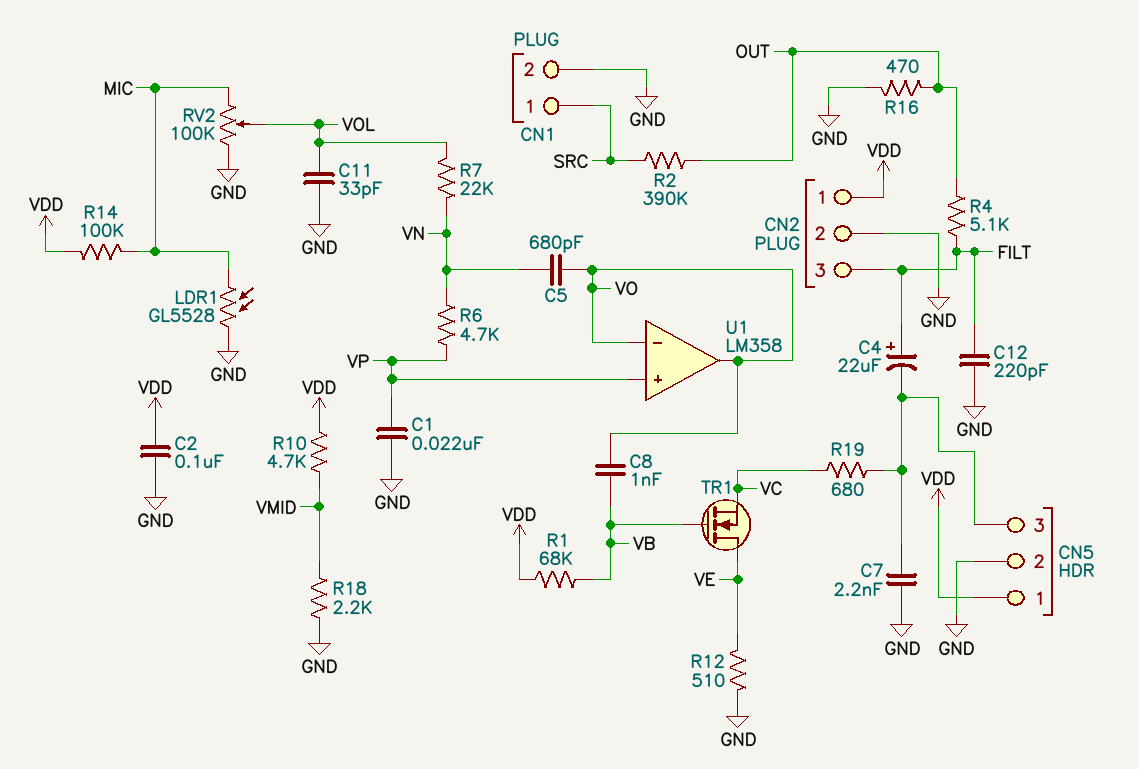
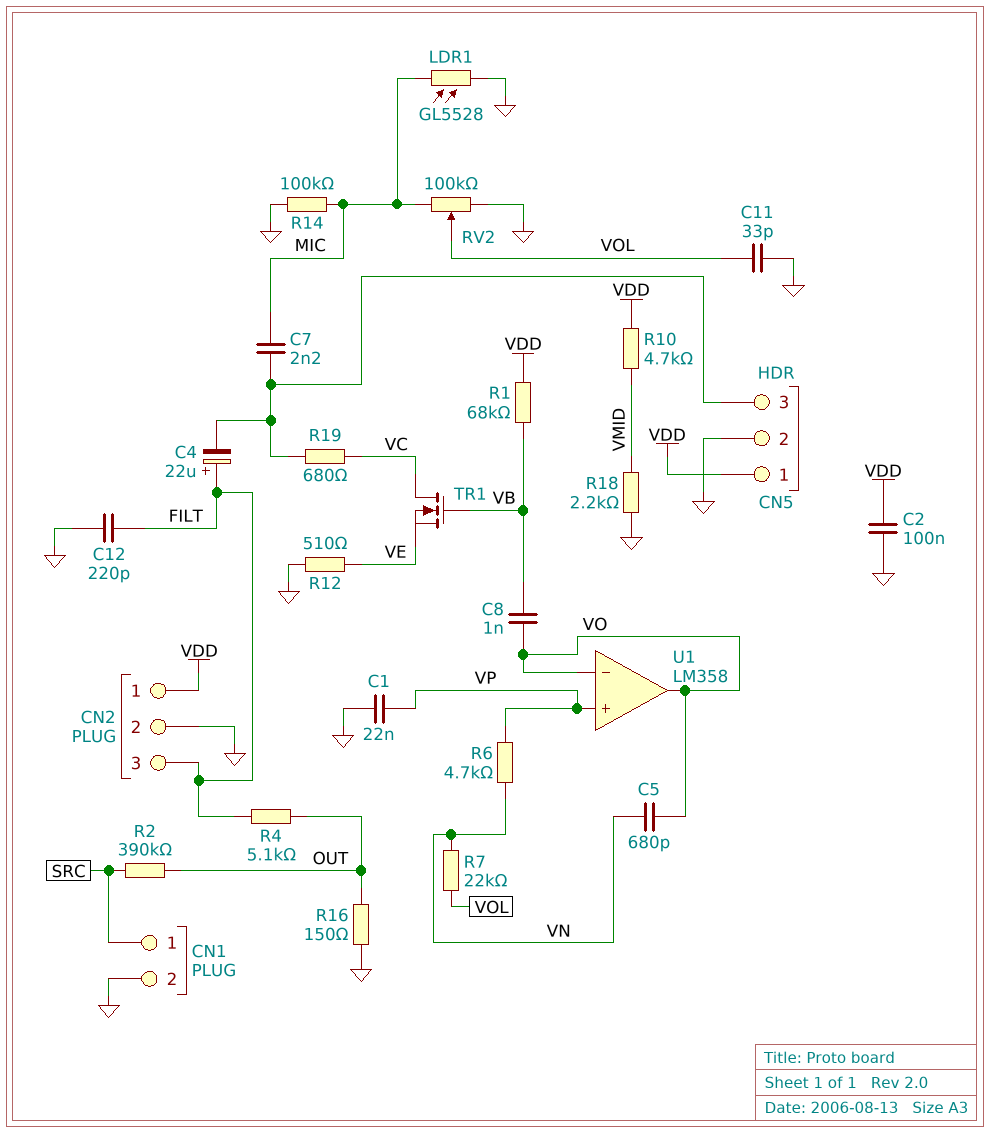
C7: 2.2nF (CN5/3, GND) -> 2.2nF (CN5/3, MIC)
R14: 100k (MIC, VDD) -> 100k (GND, MIC)
R16: 470 (GND, OUT) -> 150 (GND, OUT)
TR1: NMOS (G VB, D VE, S VC) -> NMOS (G VB, D VC, S VE)

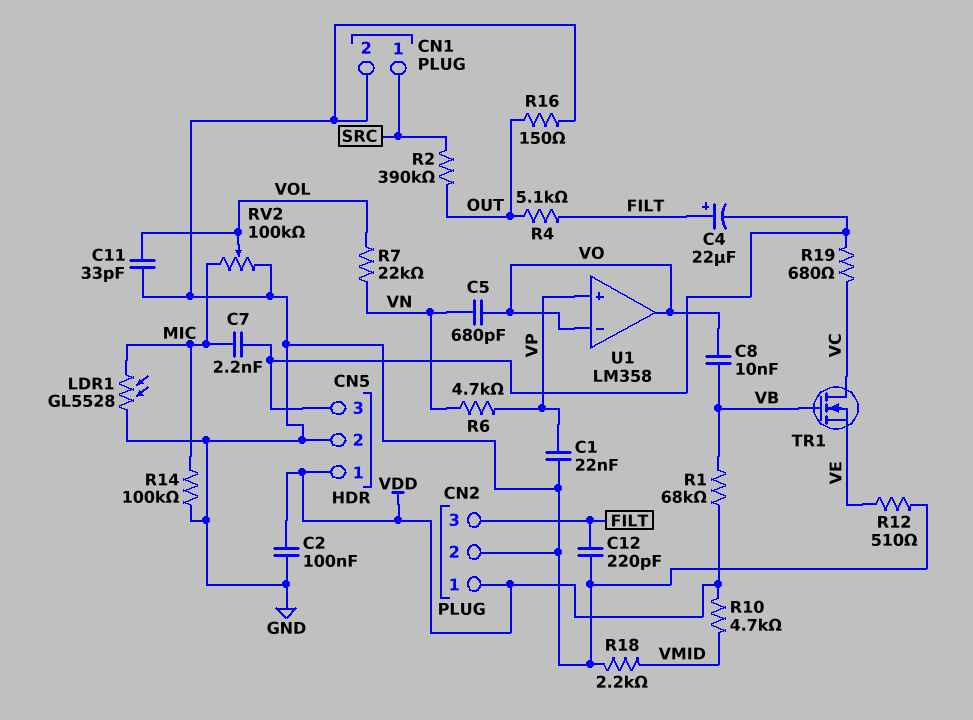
C8: 1nF (VB, VO) -> 10nF (VB, VO)

